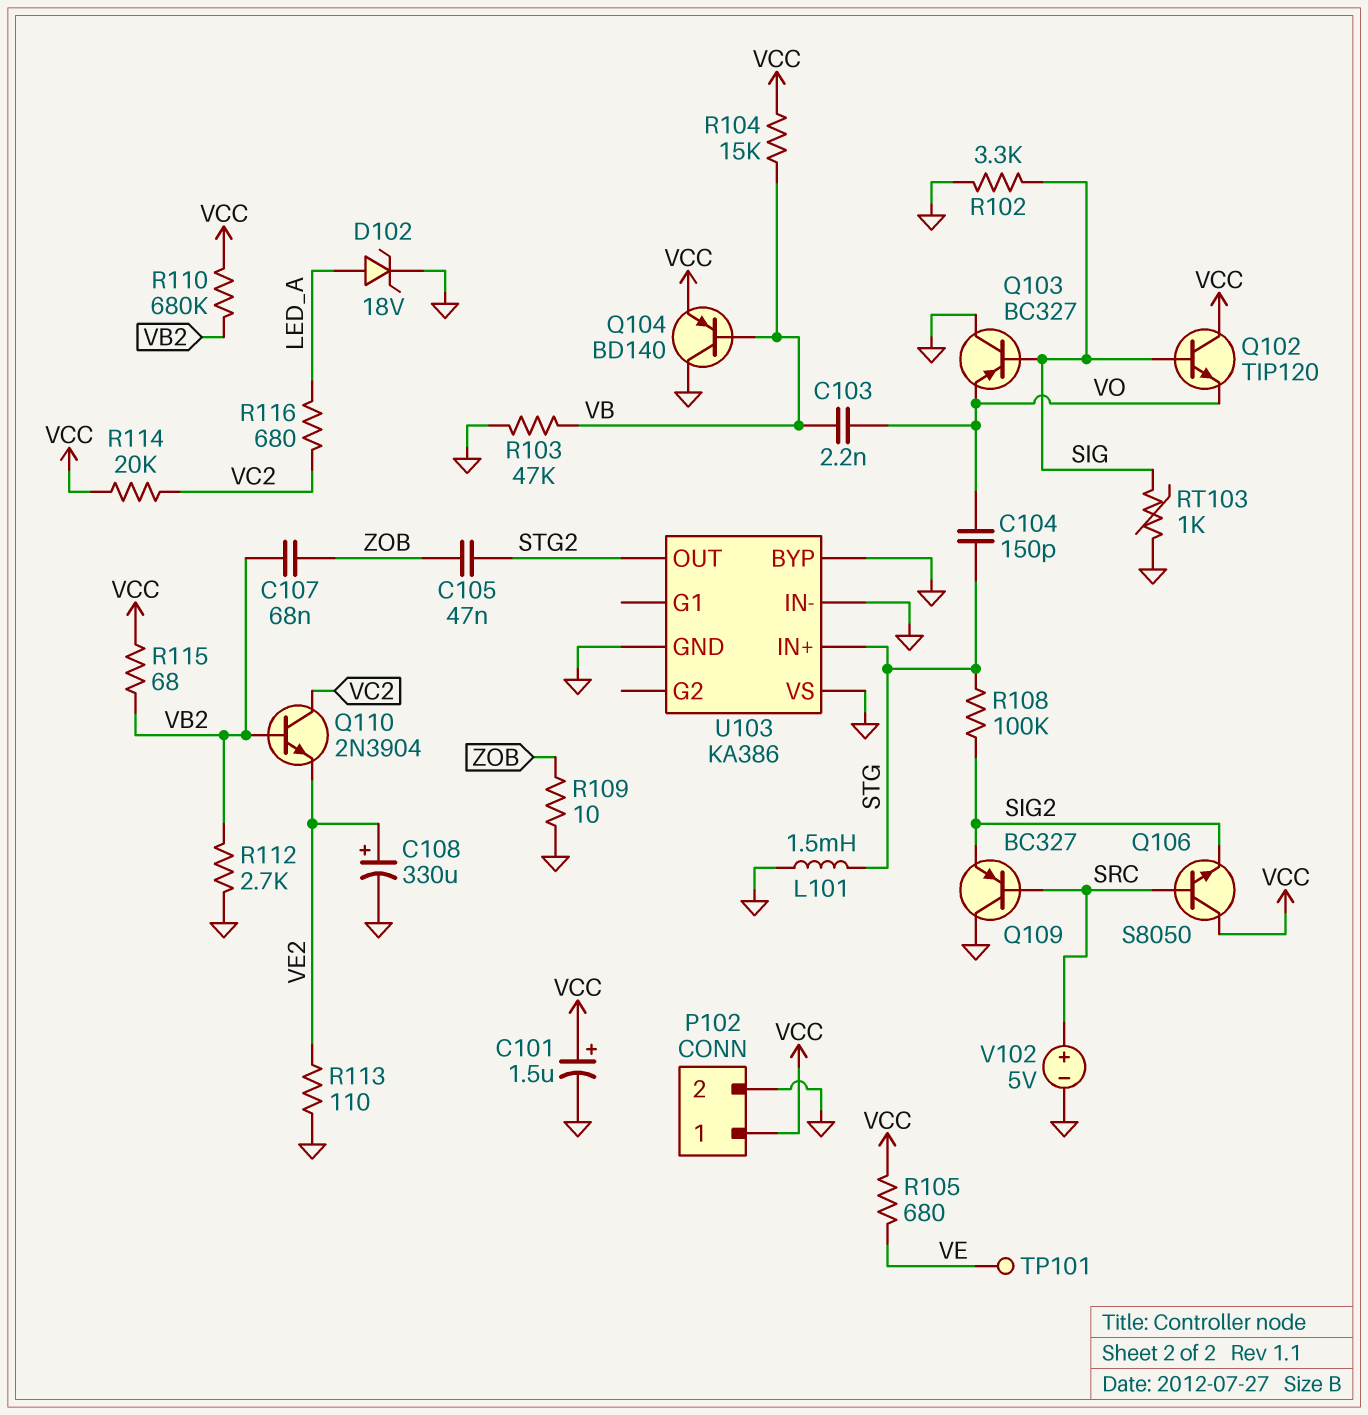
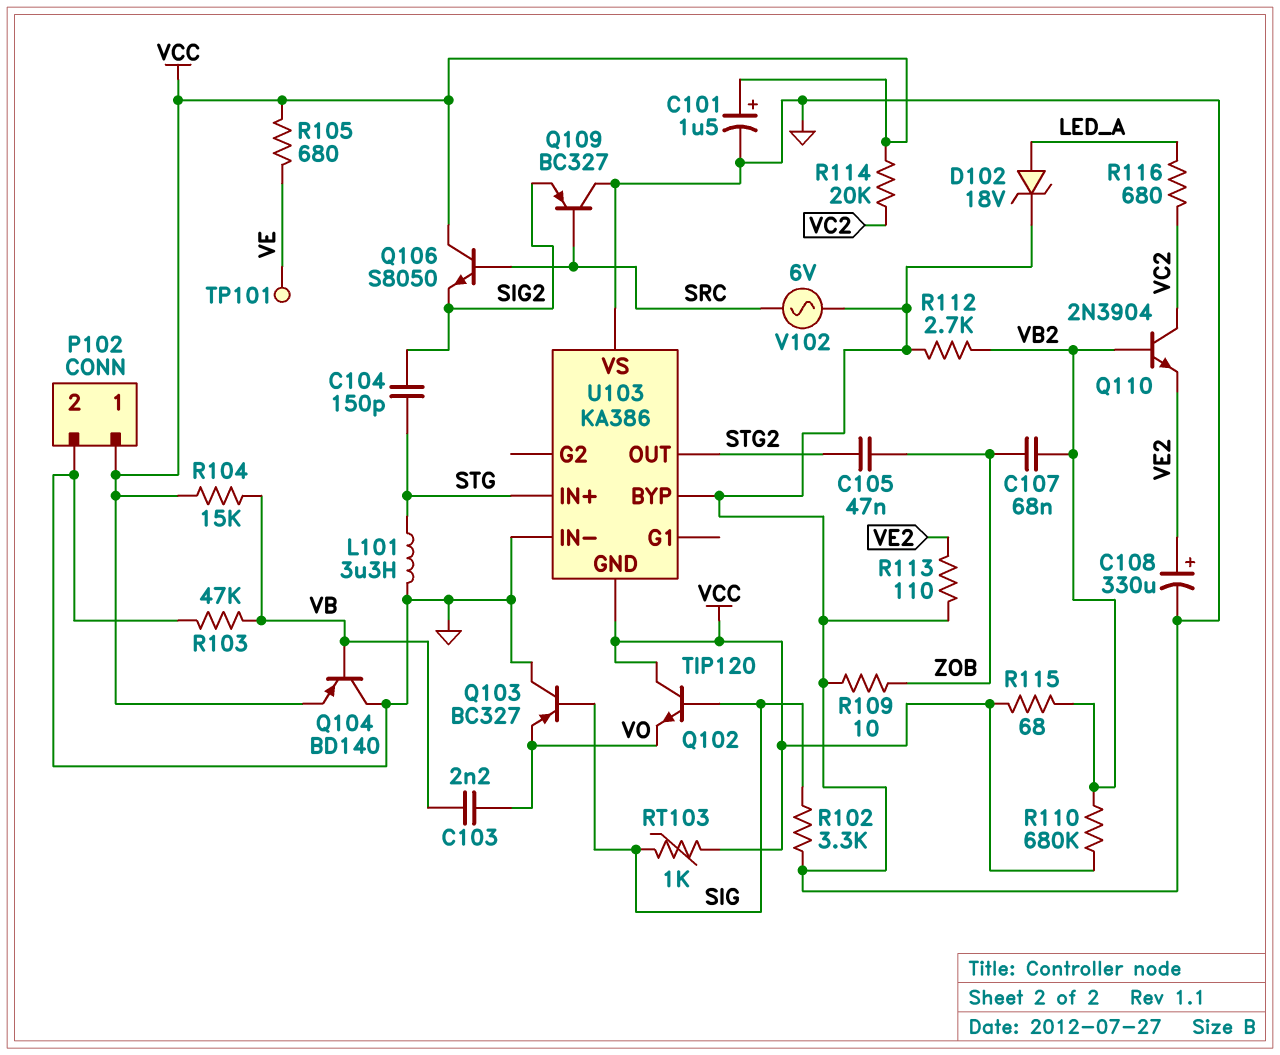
C104: 150pF (STG, VO) -> 150pF (SIG2, STG)
L101: 1.5mH (GND, STG) -> 3.3uH (GND, STG)
R108: 100k (SIG2, STG) -> none
RT103: 1k (GND, SIG) -> 1k (SIG, VCC)
U103 pin GND: GND -> VCC
V102: 5V (plus SRC, minus GND) -> AC 6V (GND, SRC)

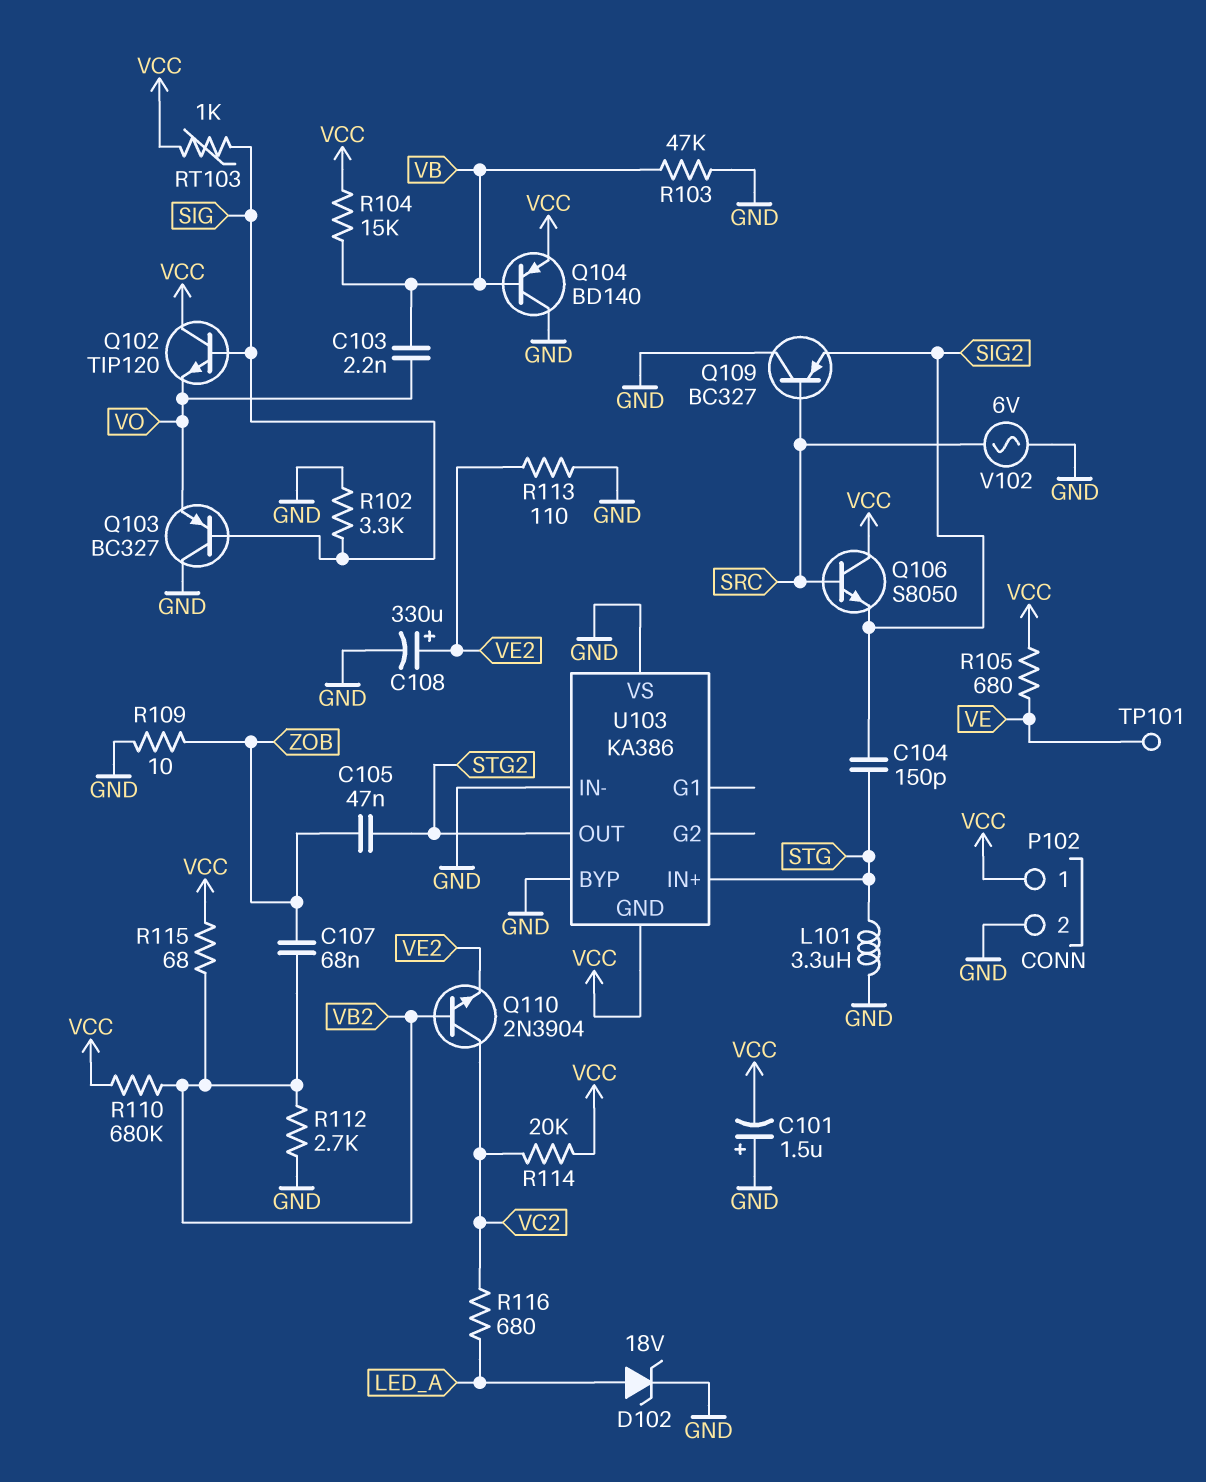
C101: 1.5uF (plus VCC, minus GND) -> 1.5uF (plus GND, minus VCC)

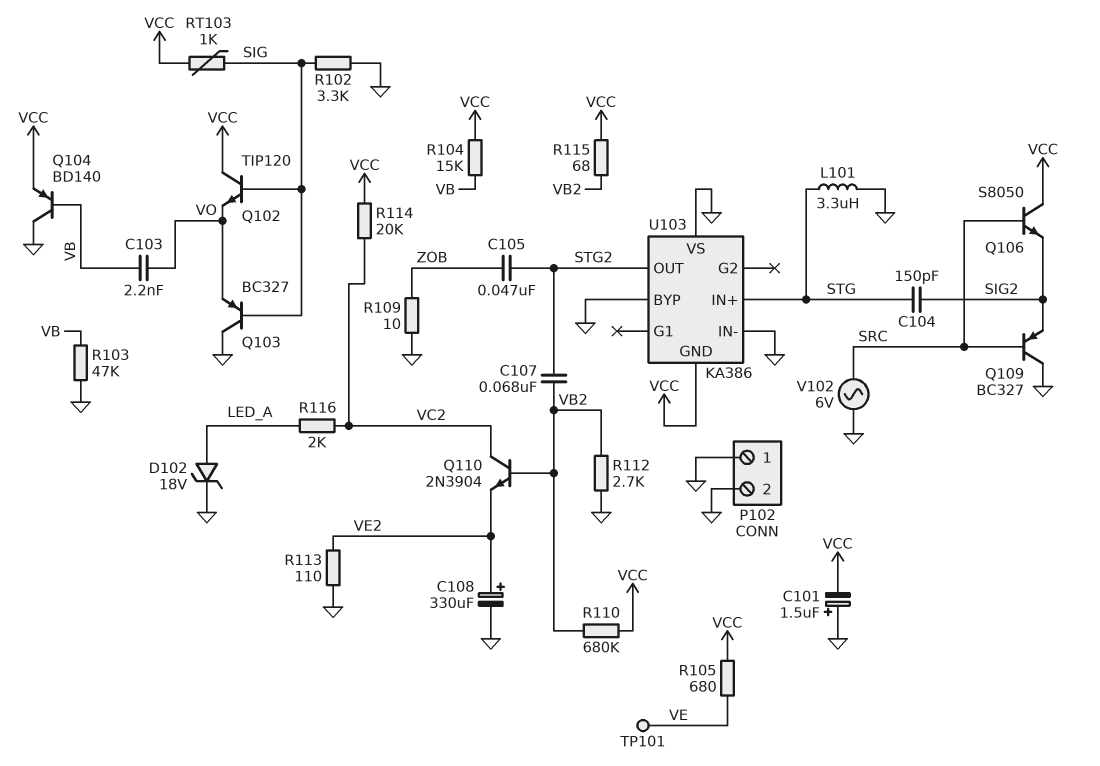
C107: 68nF (VB2, ZOB) -> 68nF (STG2, VB2)
P102 pin 1: VCC -> GND
R116: 680 (LED_A, VC2) -> 2k (LED_A, VC2)

